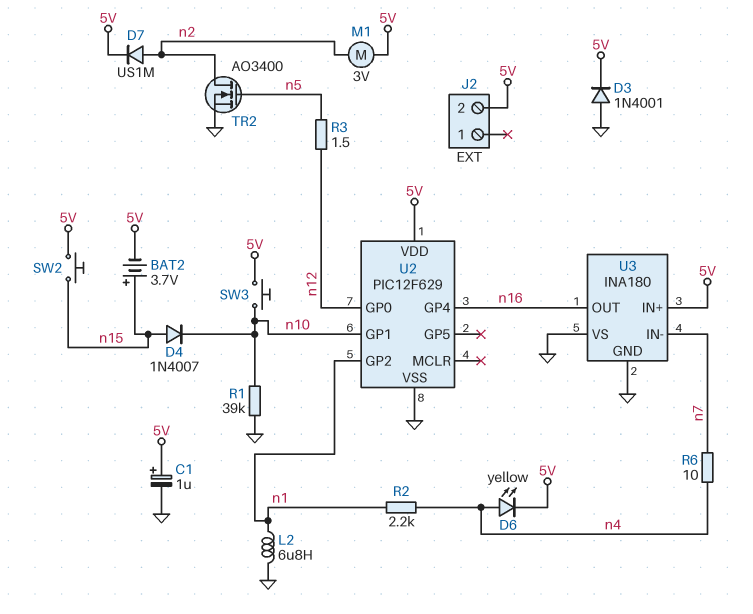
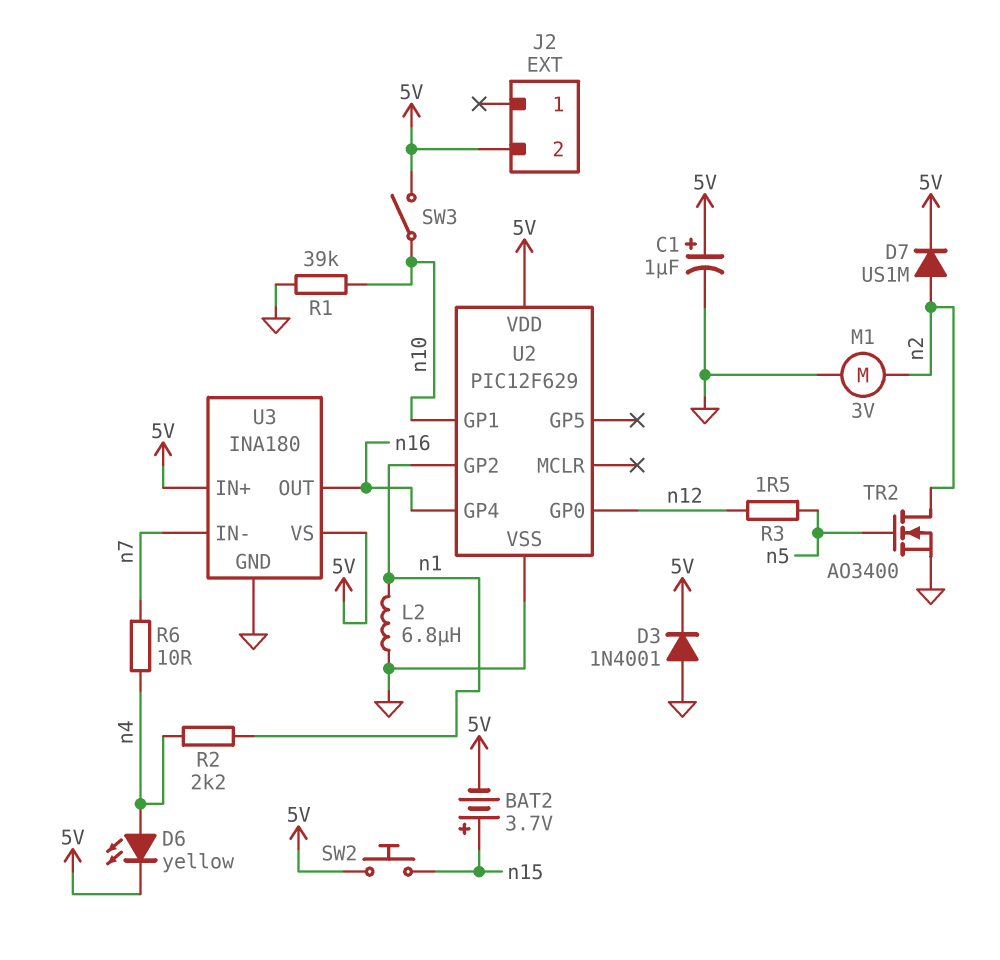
D4: diode 1N4007 (A n15, K n10) -> none
M1: motor 3V (5V, n2) -> motor 3V (GND, n2)
SW3: button (5V, n10) -> switch (5V, n10)
U3 pin VS: GND -> 5V

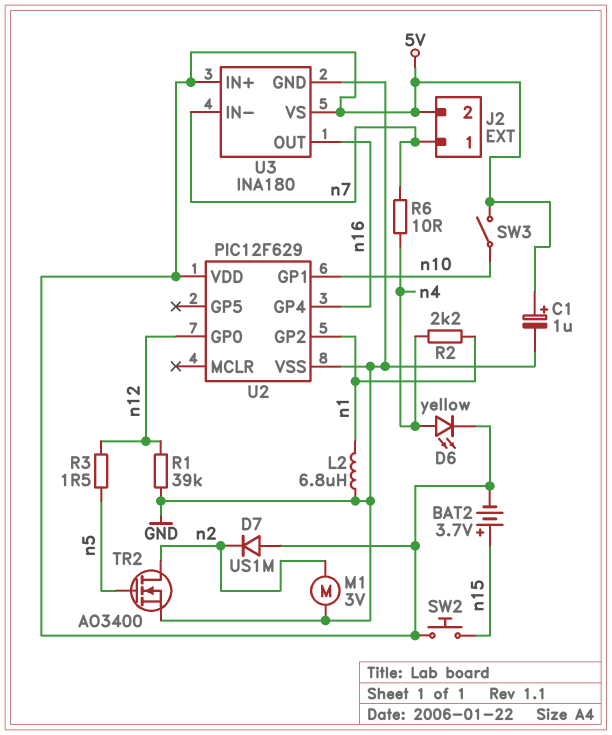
D3: diode 1N4001 (A GND, K 5V) -> none
D7: diode US1M (A n2, K 5V) -> diode US1M (A 5V, K n2)
J2 pin 1: none -> n7
R1: 39k (GND, n10) -> 39k (GND, n12)

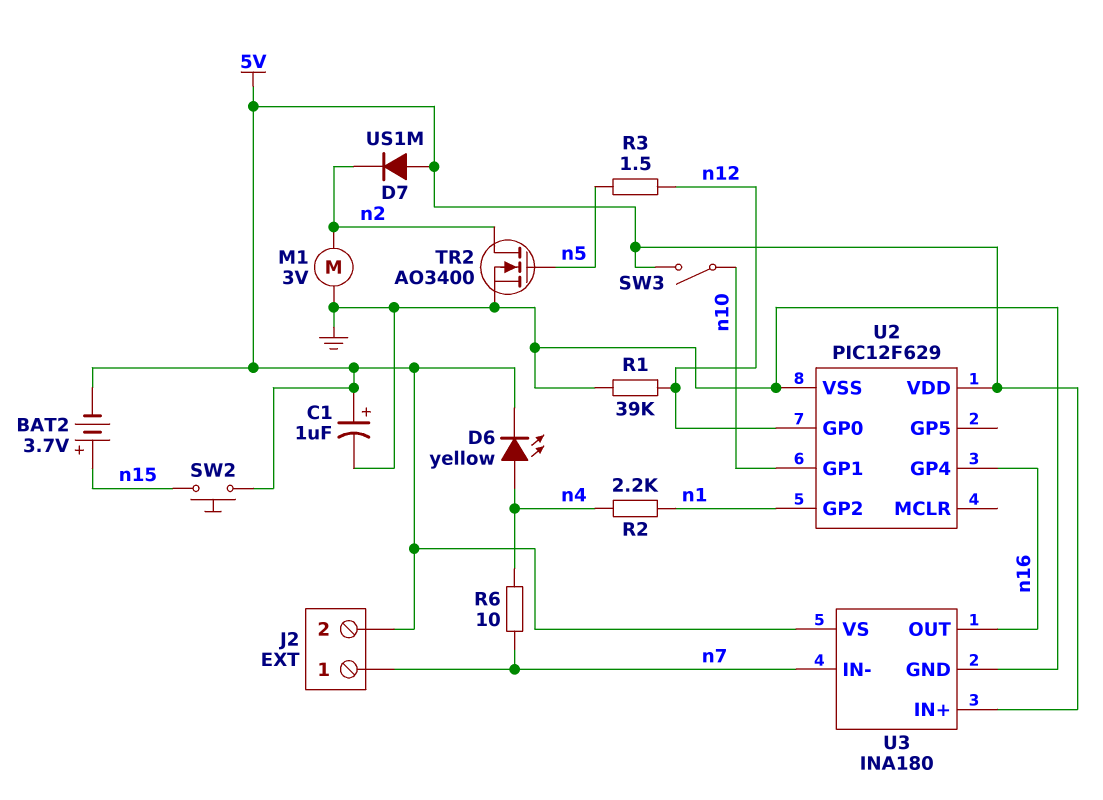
L2: 6.8uH (GND, n1) -> none

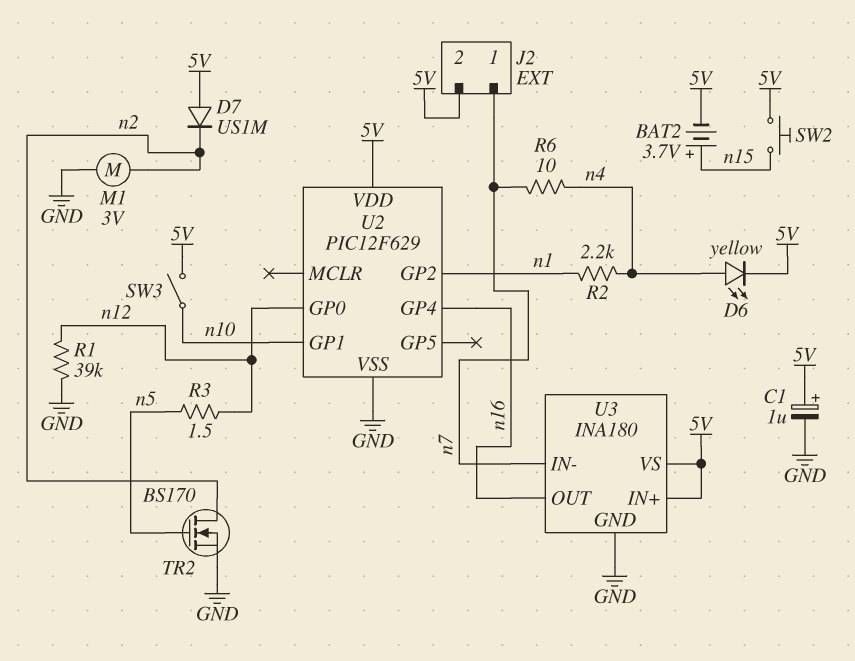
TR2: NMOS AO3400 (G n5, D n2, S GND) -> NMOS BS170 (G n5, D n2, S GND)

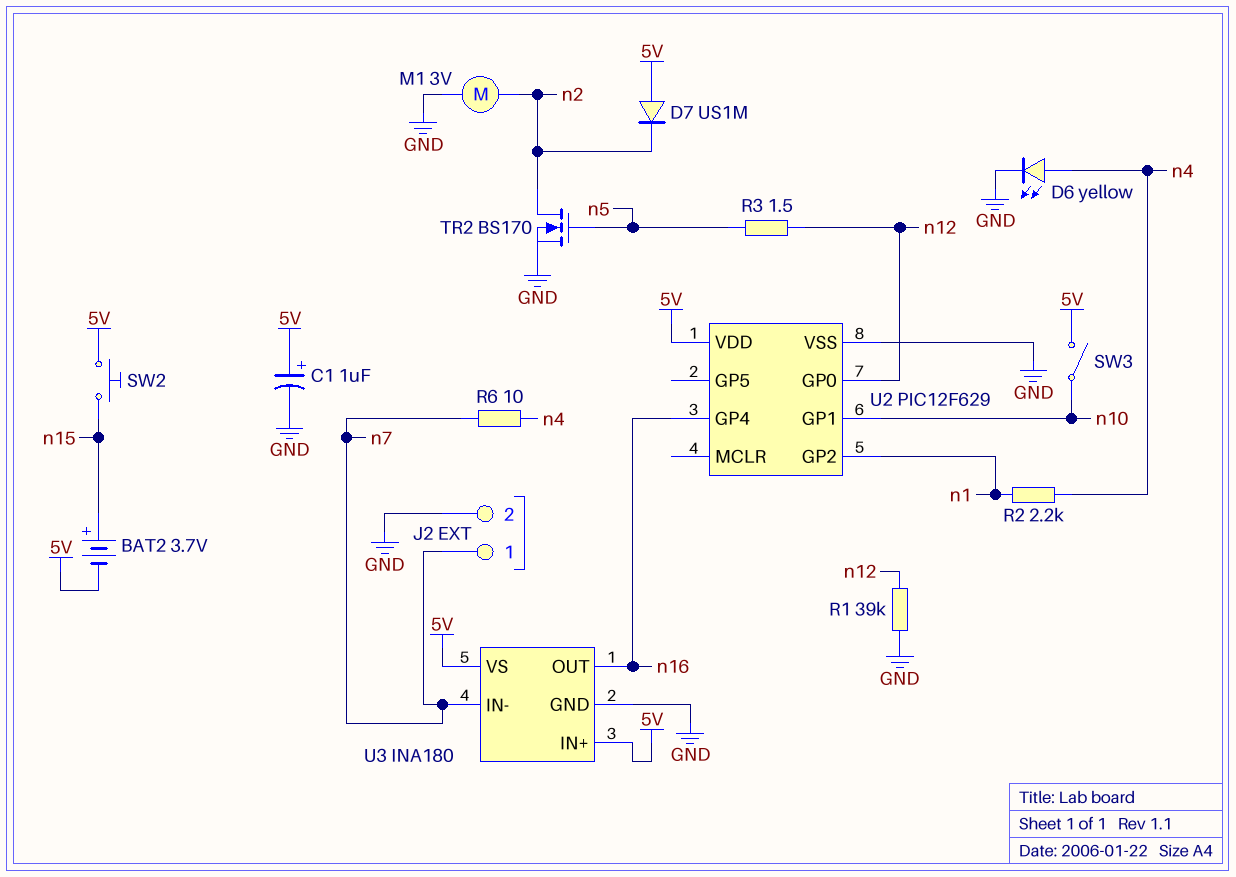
D6: LED yellow (A n4, K 5V) -> LED yellow (A n4, K GND)
J2 pin 2: 5V -> GND

